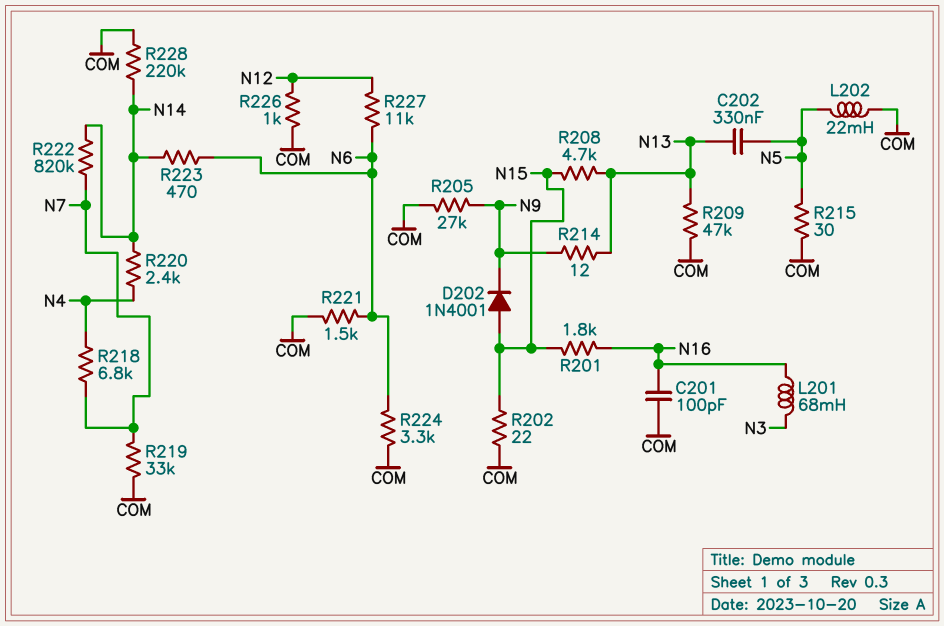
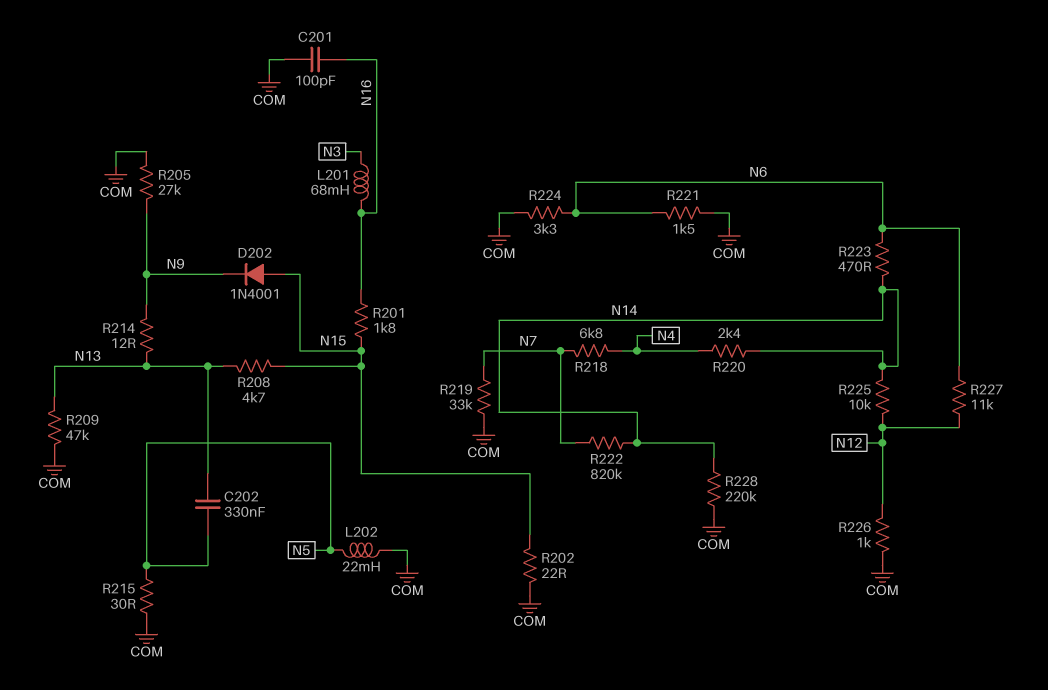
R225: none -> 10k (N12, N14)

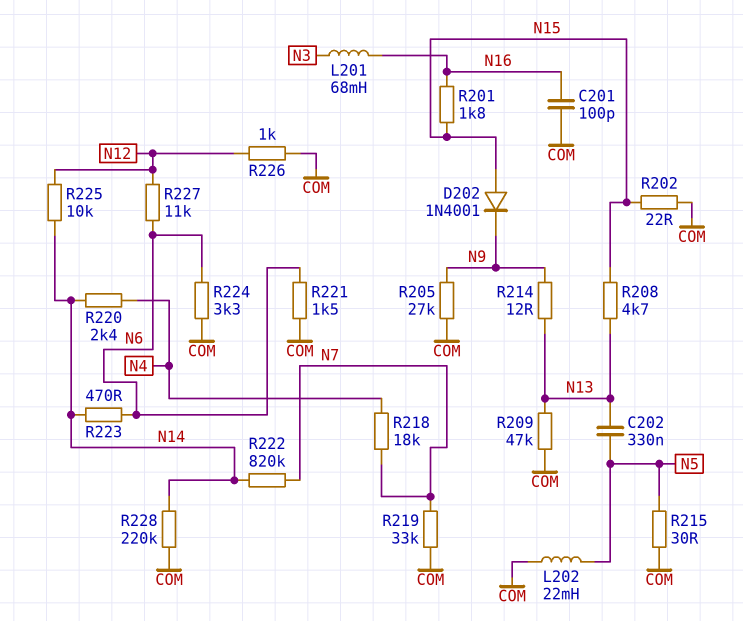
R218: 6.8k (N4, N7) -> 18k (N4, N7)

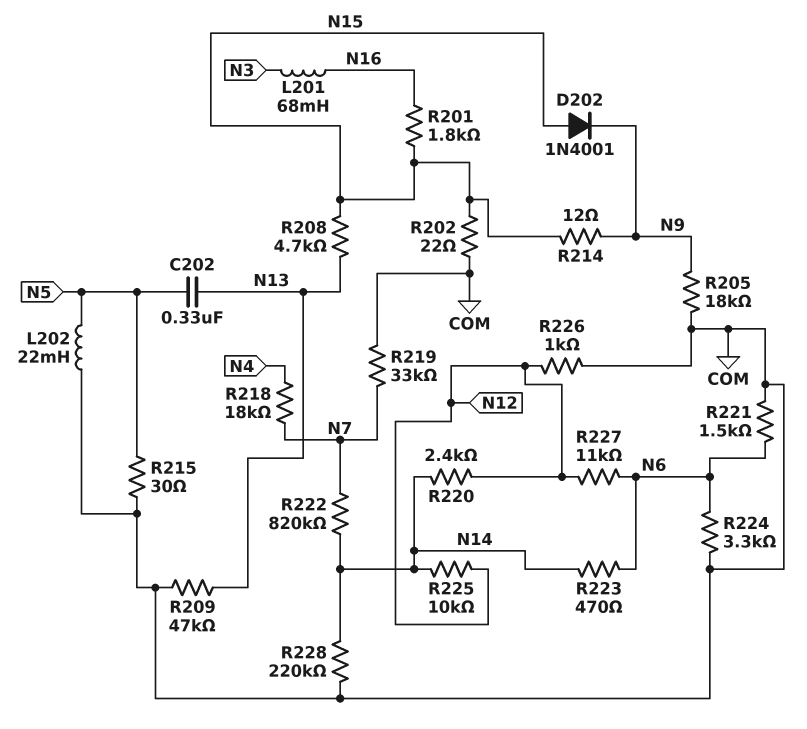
C201: 100pF (COM, N16) -> none
R205: 27k (COM, N9) -> 18k (COM, N9)
R214: 12 (N9, N13) -> 12 (N9, N15)
R220: 2.4k (N4, N14) -> 2.4k (N12, N14)

